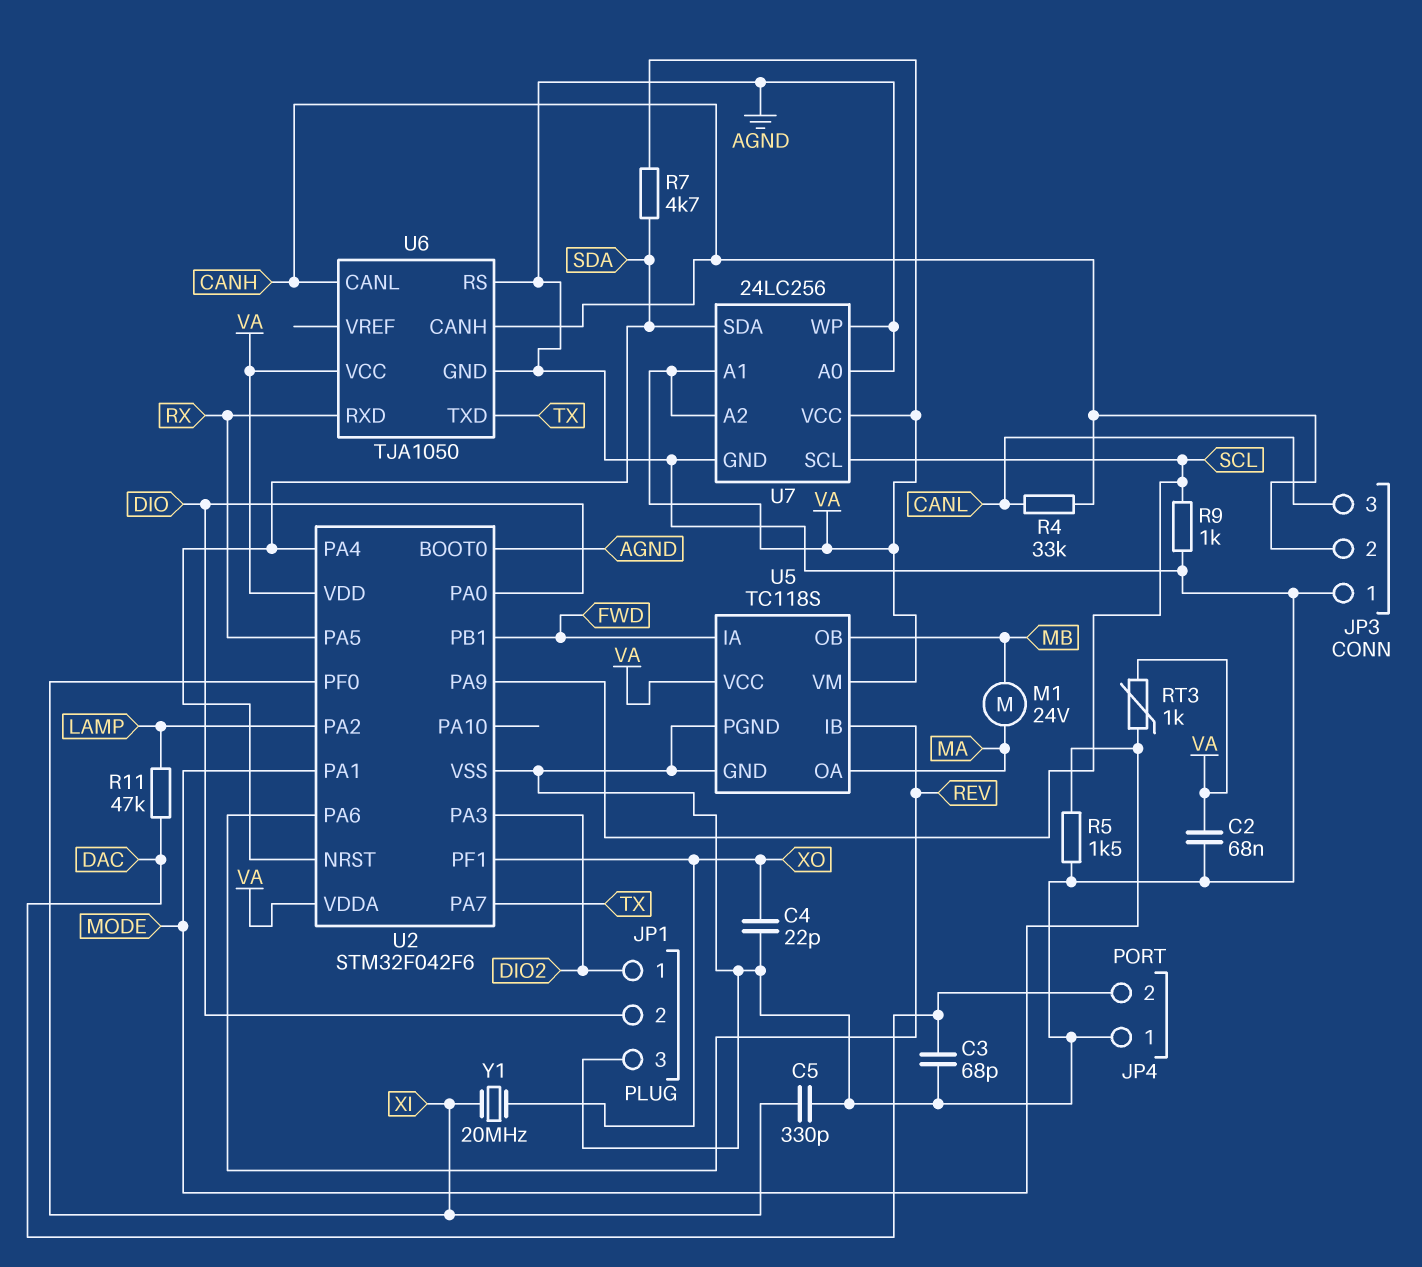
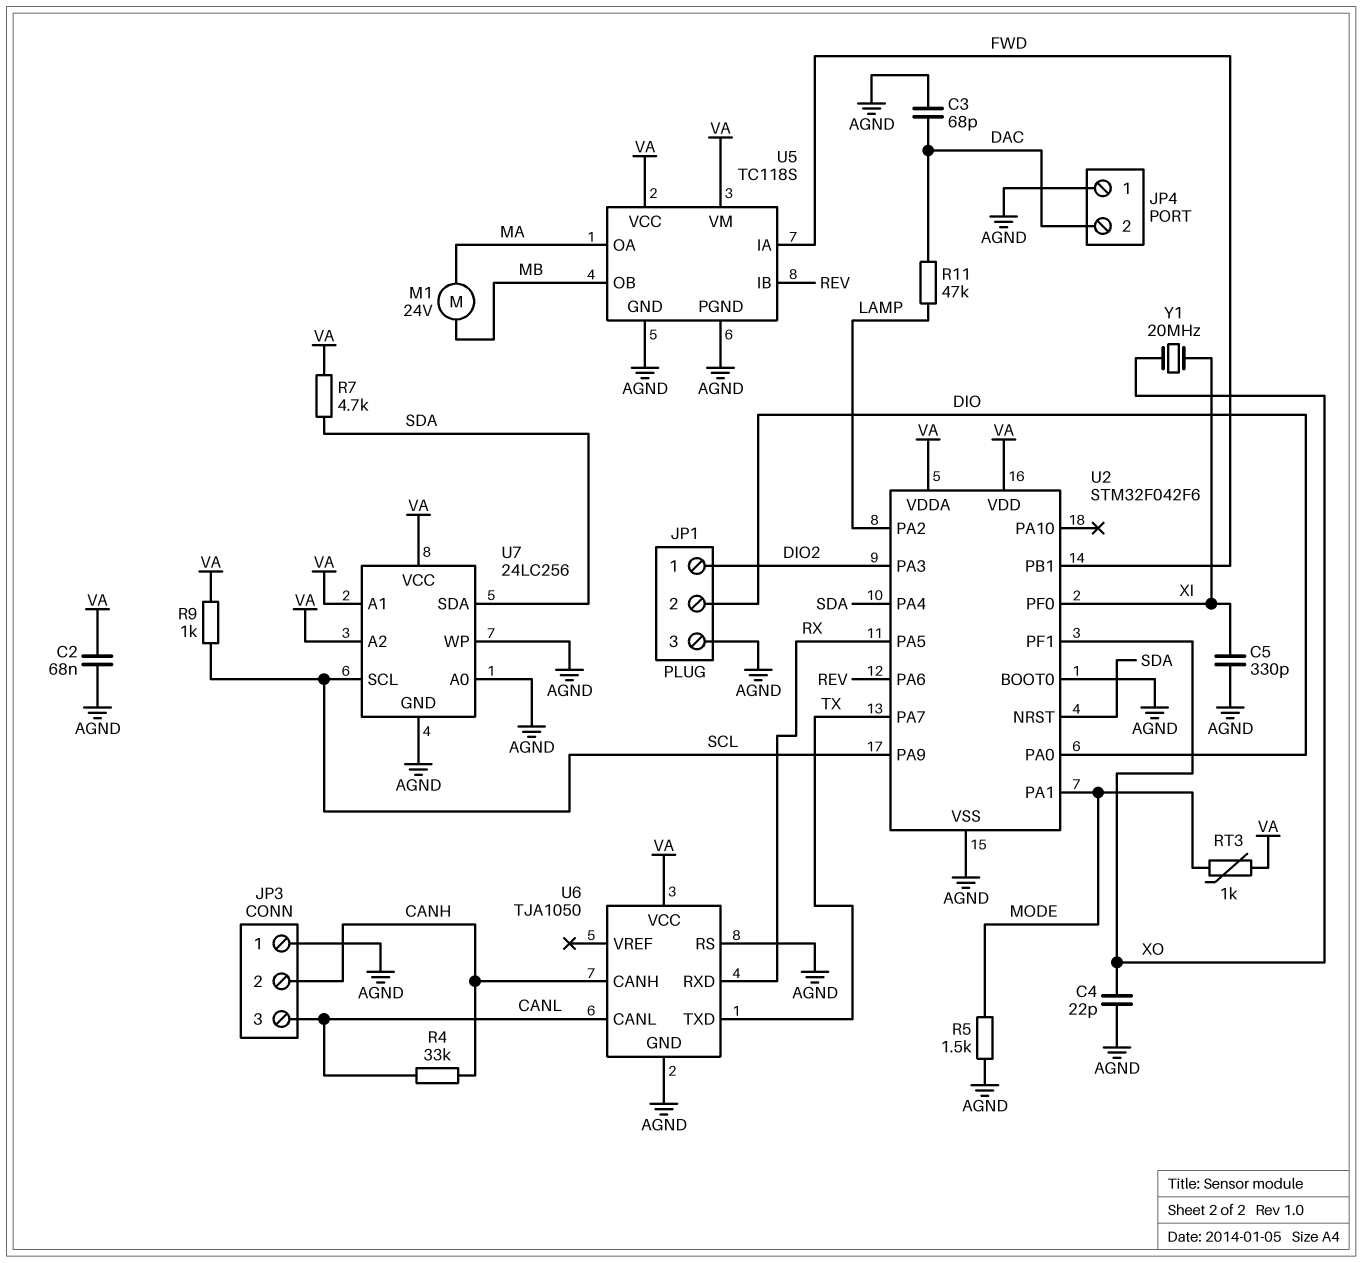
R9: 1k (AGND, SCL) -> 1k (SCL, VA)
U6 pin CANL: CANH -> CANL

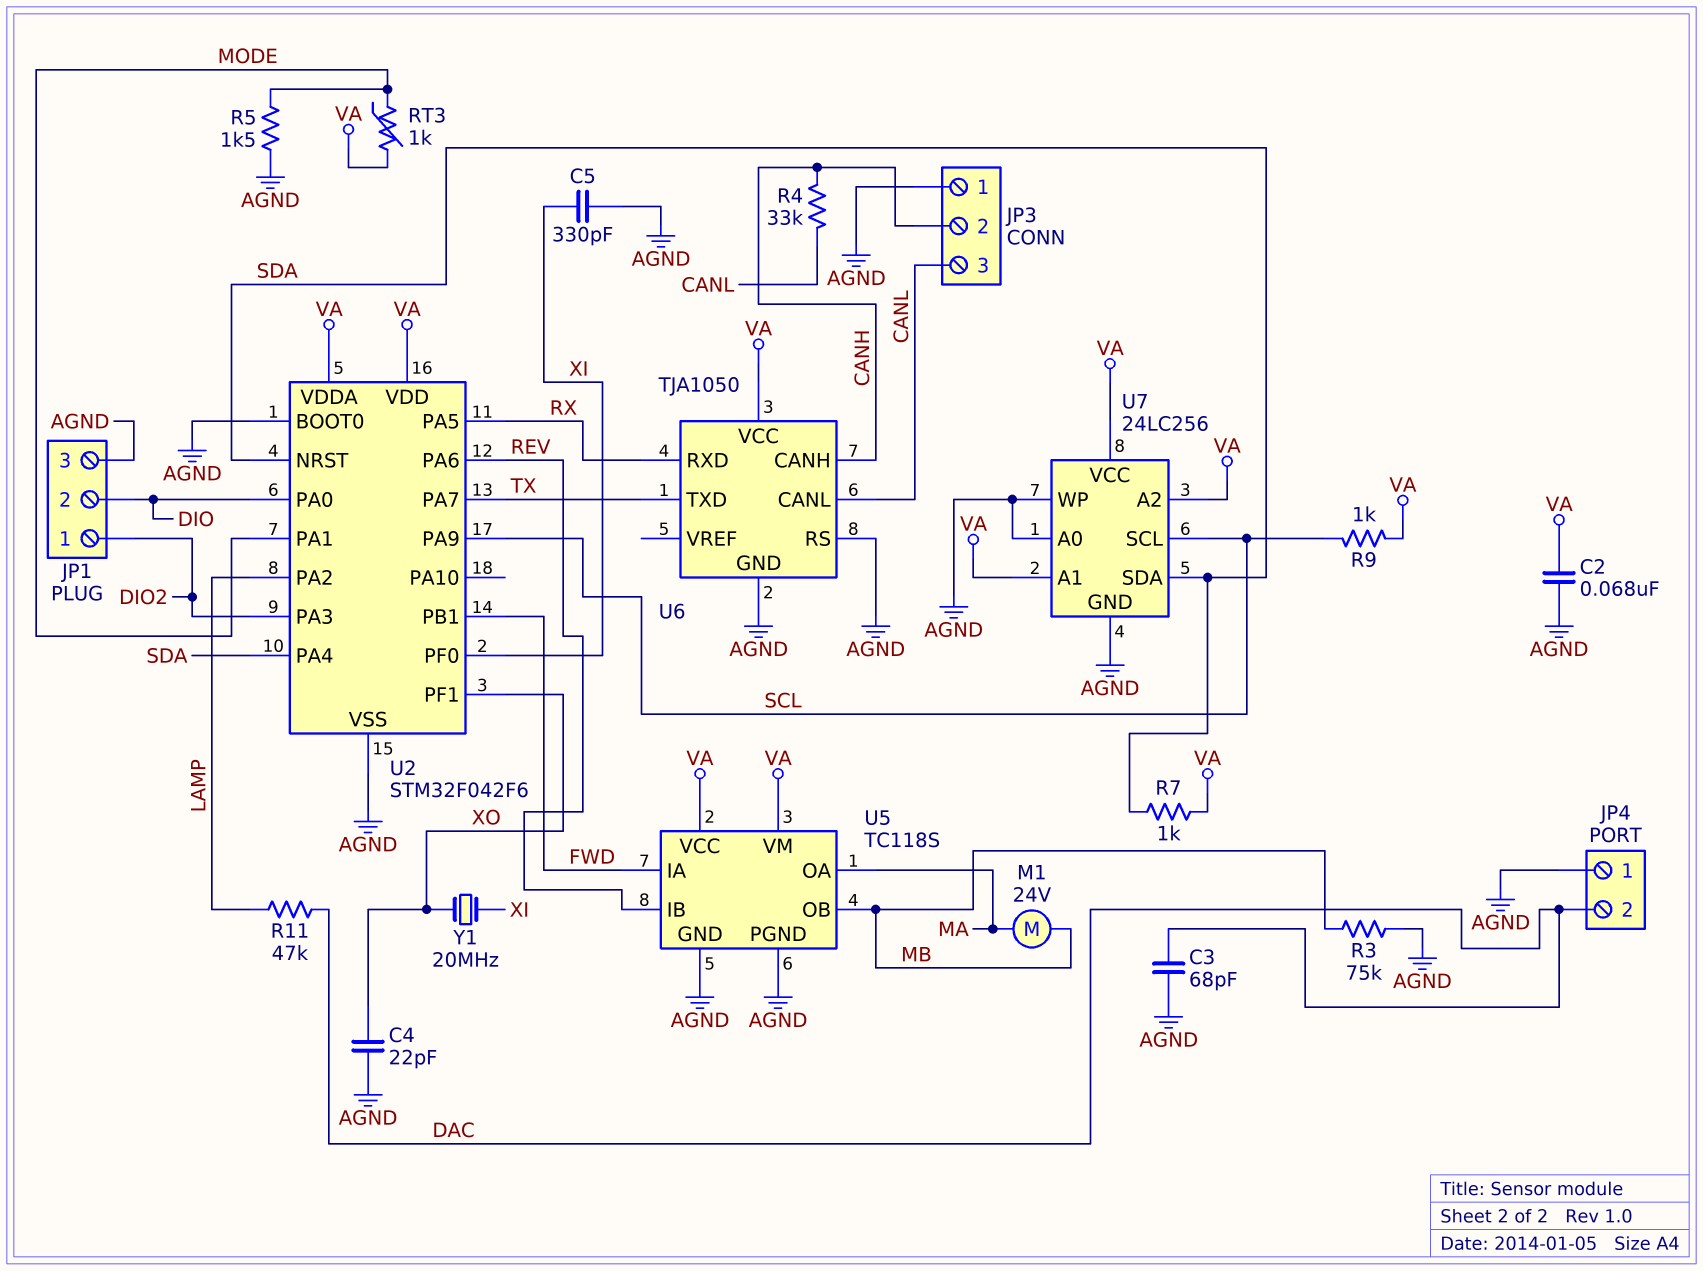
R3: none -> 75k (AGND, MB)
R7: 4.7k (SDA, VA) -> 1k (SDA, VA)

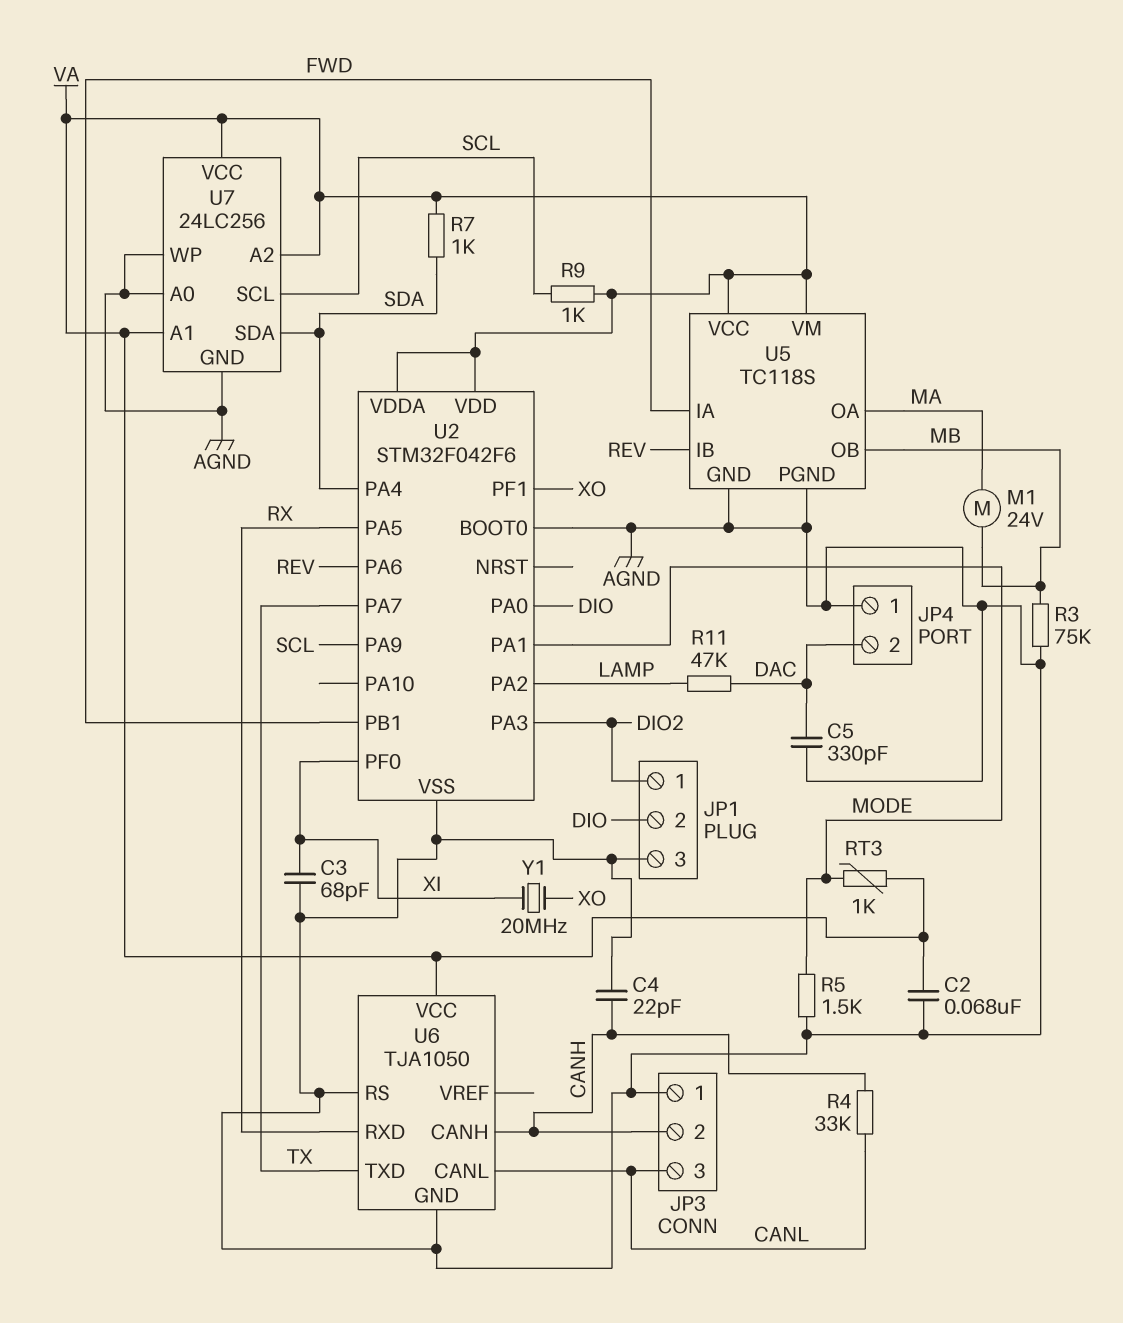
C3: 68pF (AGND, DAC) -> 68pF (AGND, XI)
C4: 22pF (AGND, XO) -> 22pF (AGND, CANH)
C5: 330pF (AGND, XI) -> 330pF (AGND, DAC)
U2 pin NRST: SDA -> none

